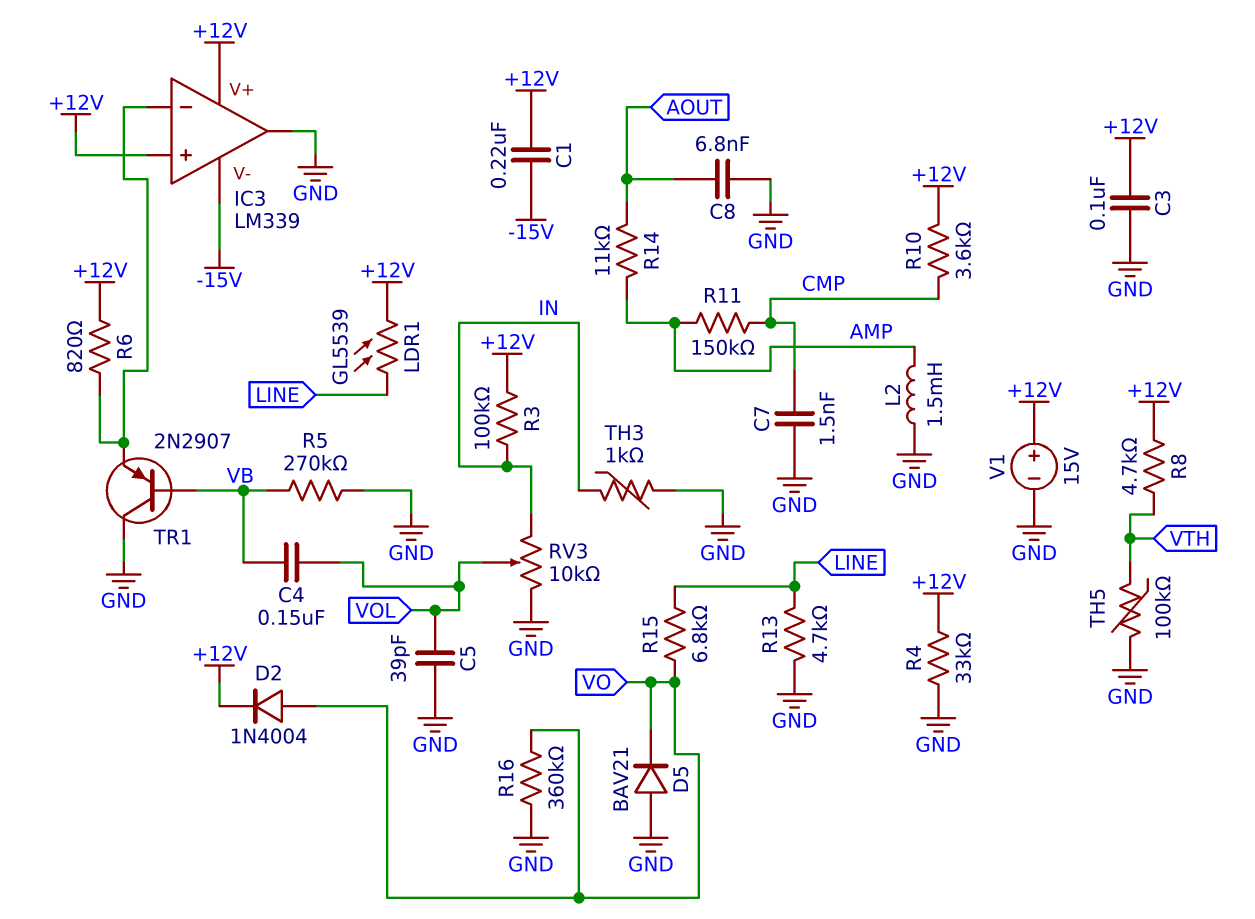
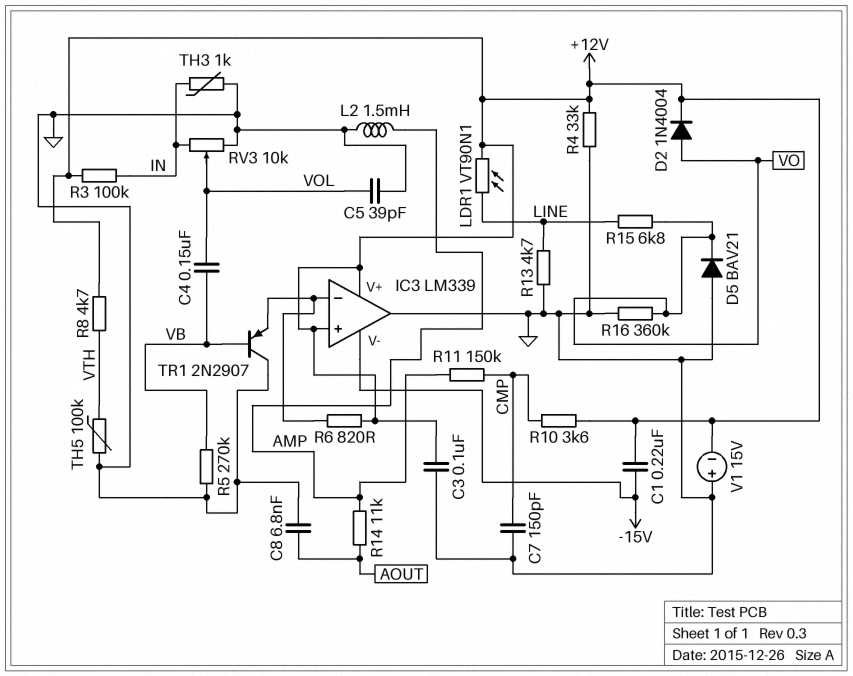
C7: 1.5nF (CMP, GND) -> 150pF (CMP, GND)
LDR1: GL5539 (+12V, LINE) -> VT90N1 (+12V, LINE)
V1: 15V (plus +12V, minus GND) -> 15V (plus GND, minus +12V)

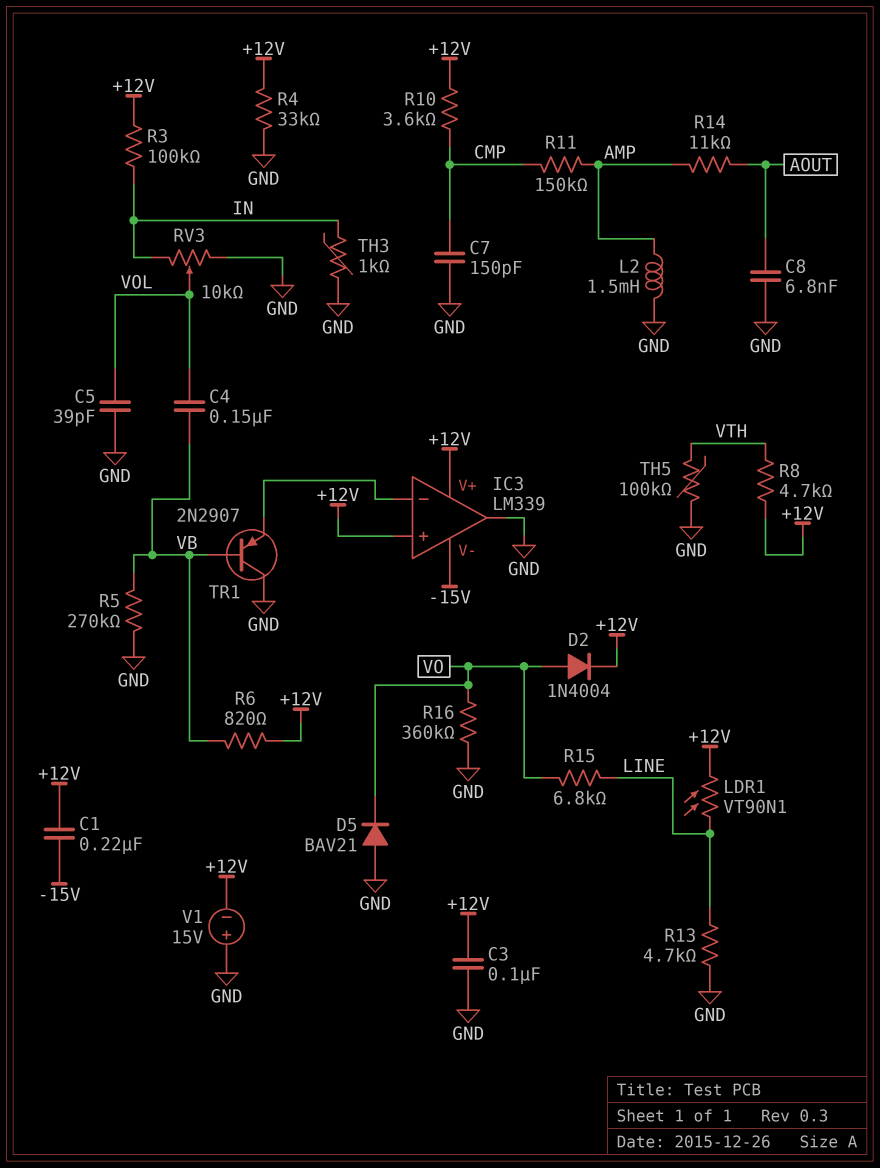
R6: 820 (+12V, IC3/in-) -> 820 (+12V, VB)

